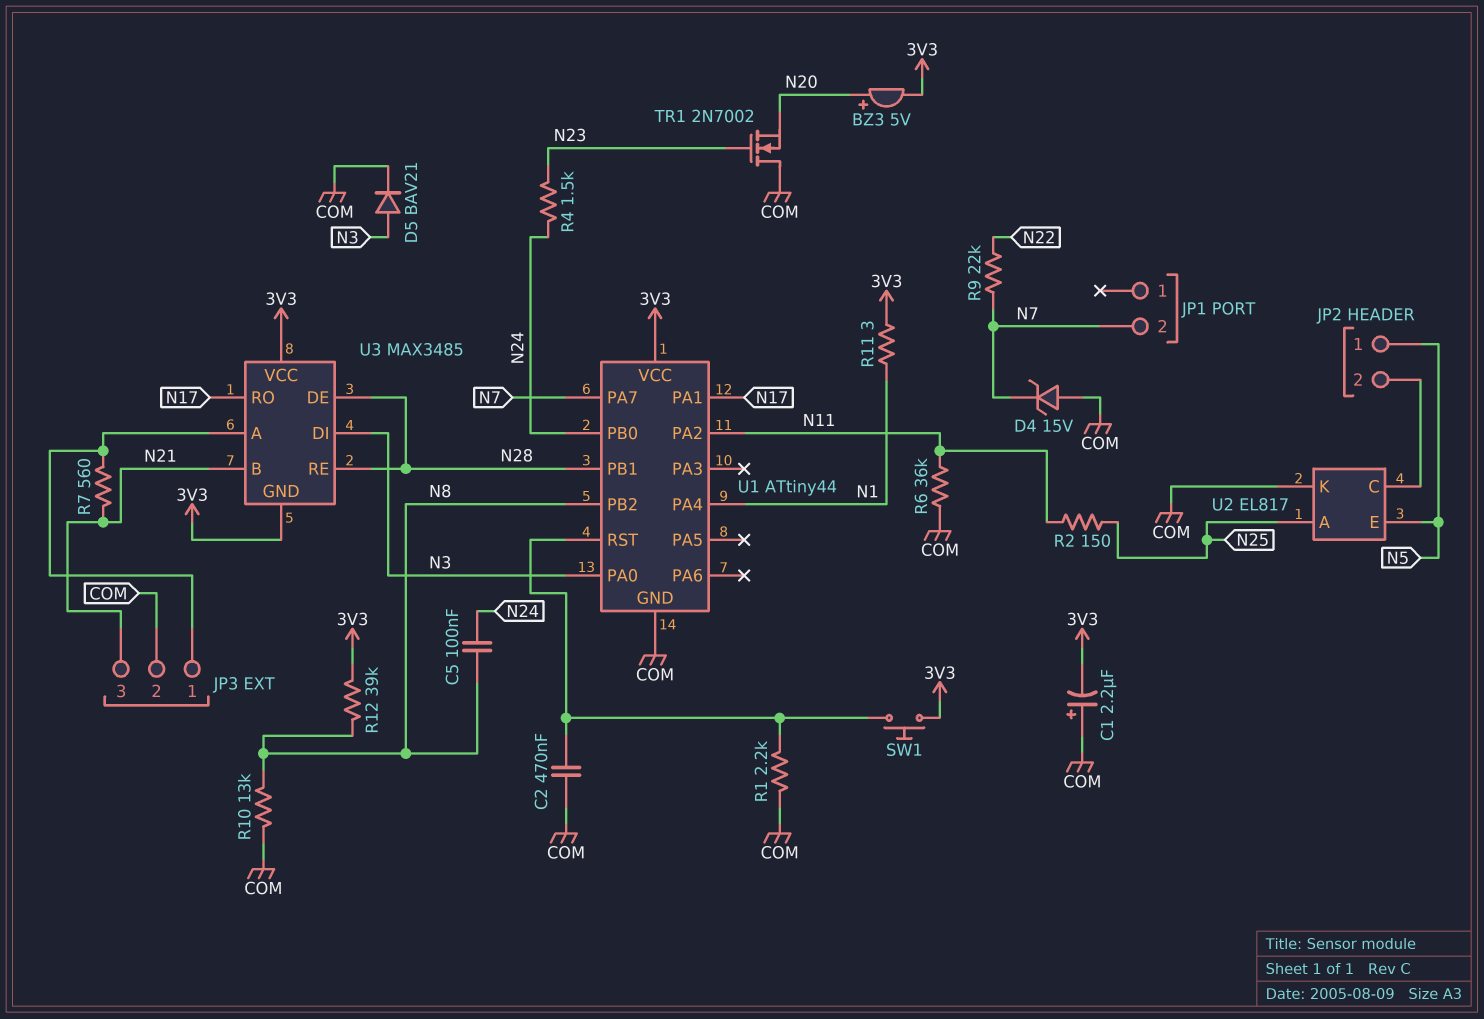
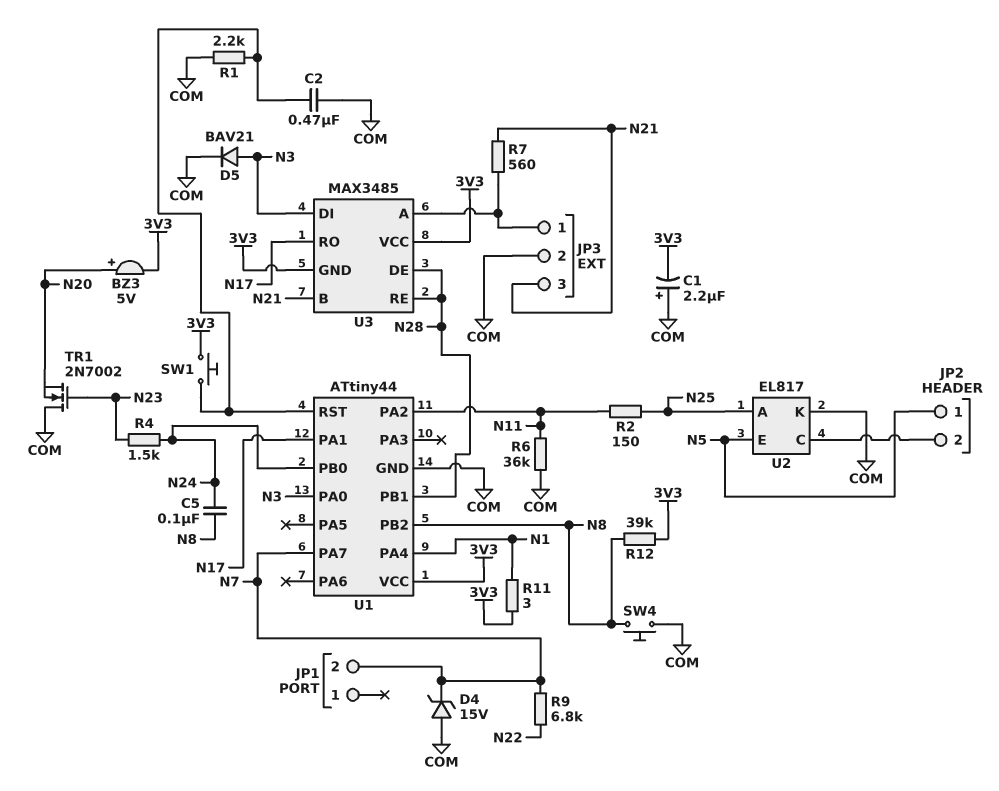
R9: 22k (N7, N22) -> 6.8k (N7, N22)
R10: 13k (COM, N8) -> none
SW4: none -> button (COM, N8)

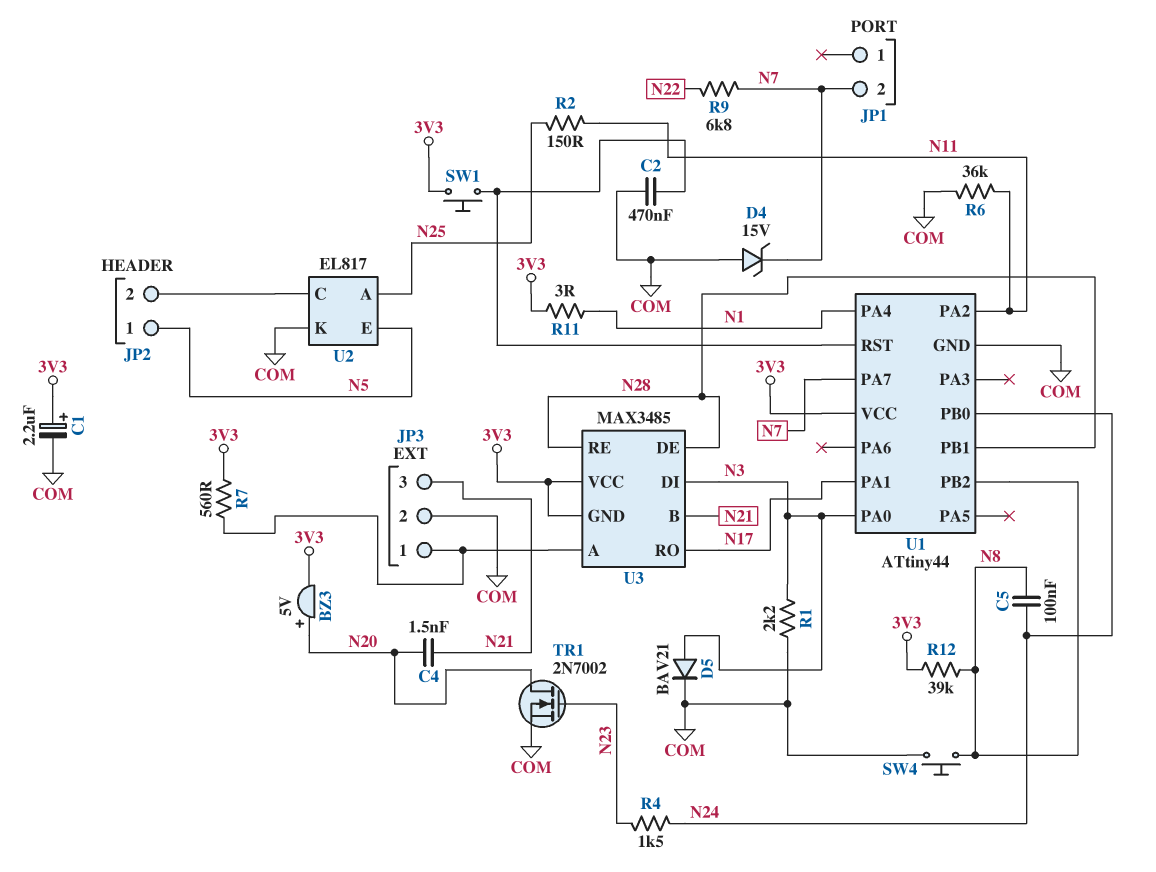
C1: 2.2uF (plus COM, minus 3V3) -> 2.2uF (plus 3V3, minus COM)
C4: none -> 1.5nF (N20, N21)
R1: 2.2k (COM, U1/RST) -> 2.2k (COM, N3)
R7: 560 (JP3/1, N21) -> 560 (3V3, JP3/1)
TR1: NMOS 2N7002 (G N23, D COM, S N20) -> NMOS 2N7002 (G N23, D N20, S COM)

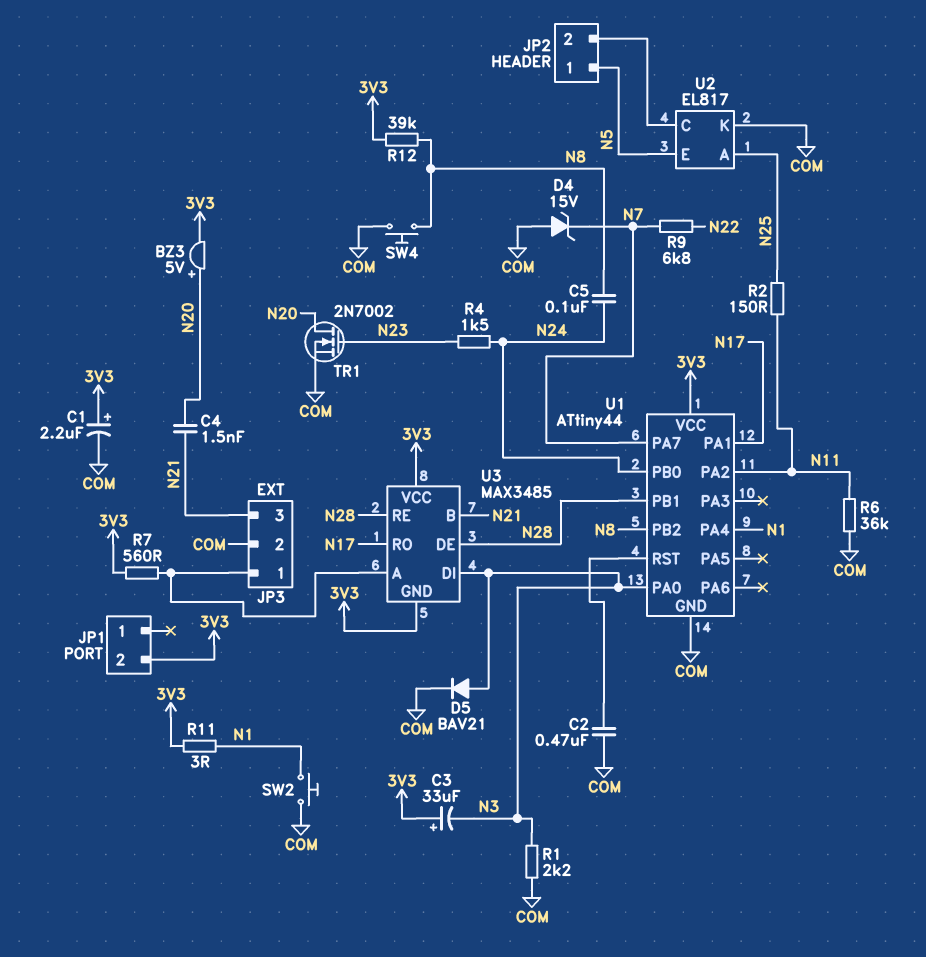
C3: none -> 33uF (plus 3V3, minus N3)
JP1 pin 2: N7 -> 3V3
SW1: button (3V3, U1/RST) -> none
SW2: none -> button (COM, N1)

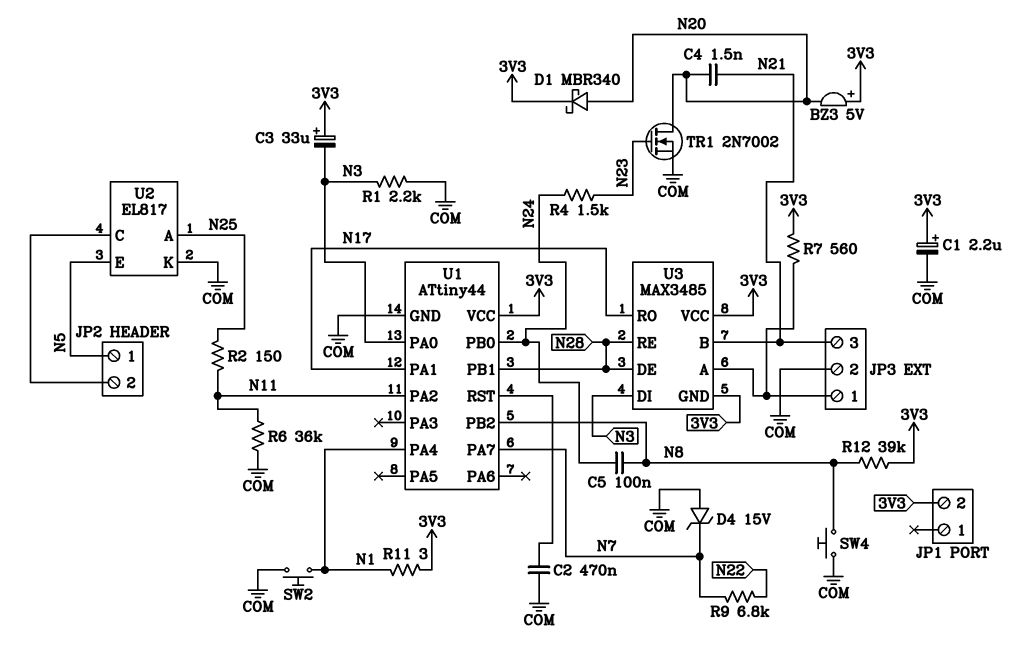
BZ3: buzzer 5V (plus N20, minus 3V3) -> buzzer 5V (plus 3V3, minus N20)
D1: none -> schottky MBR340 (A N20, K 3V3)
D5: diode BAV21 (A N3, K COM) -> none

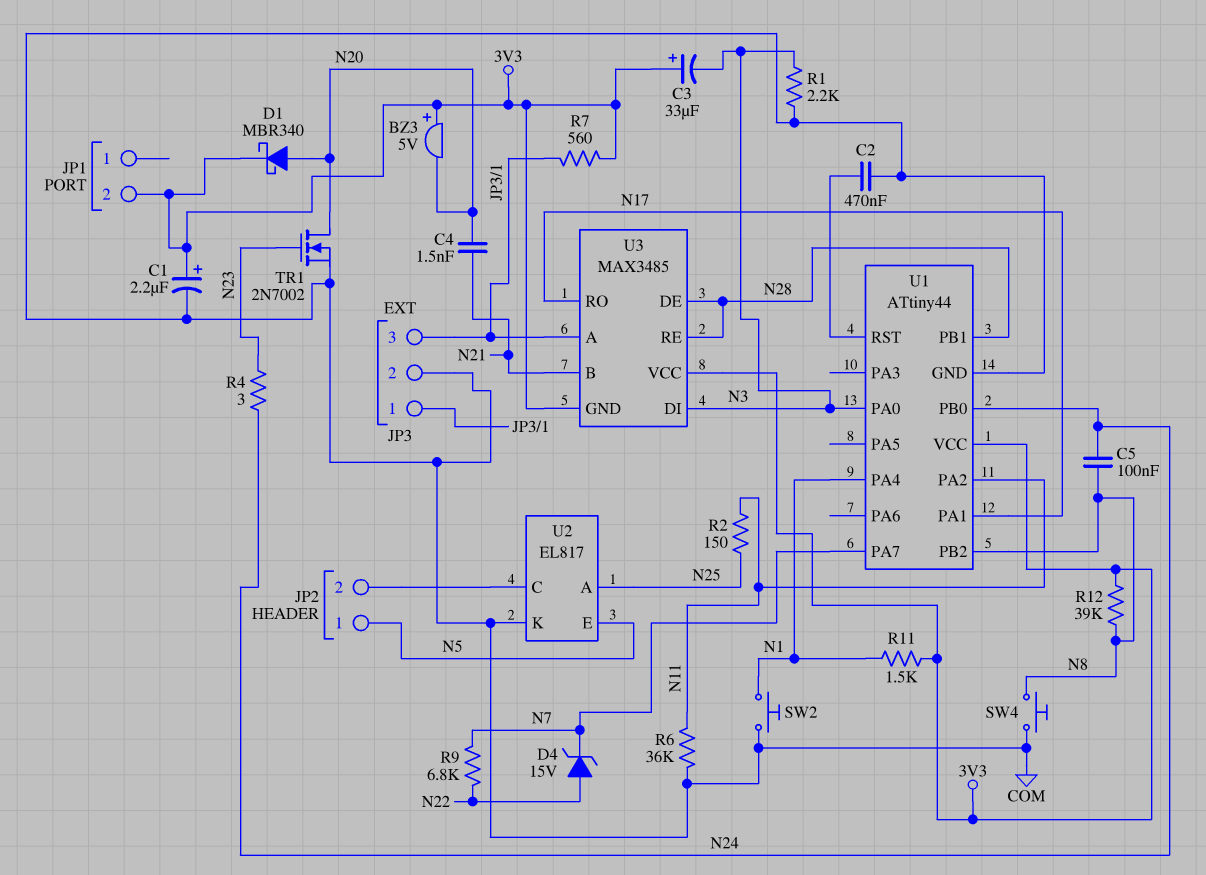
D4: zener 15V (A COM, K N7) -> zener 15V (A N22, K N7)
JP3 pin 3: N21 -> JP3/1
R4: 1.5k (N23, N24) -> 3 (N23, N24)
R11: 3 (3V3, N1) -> 1.5k (3V3, N1)

